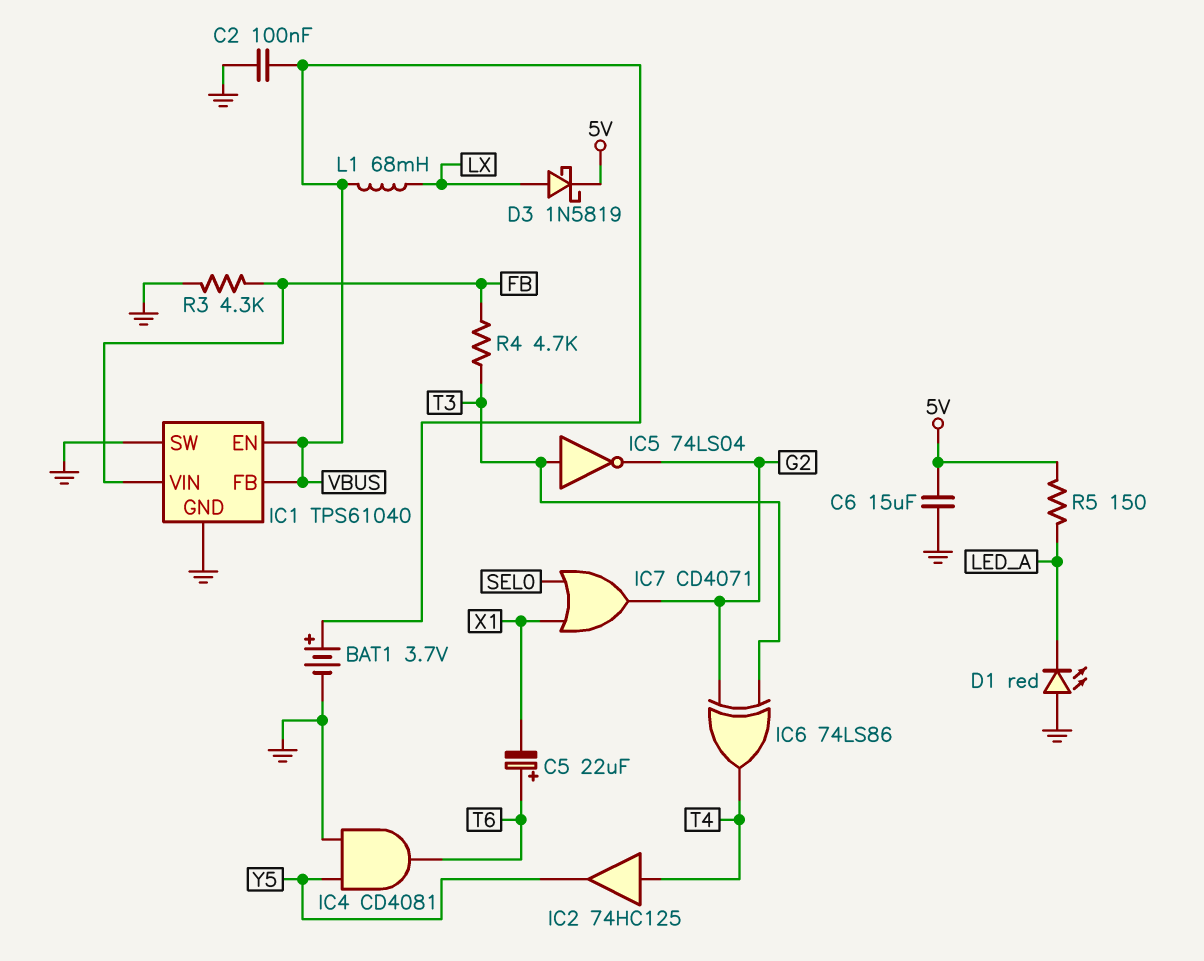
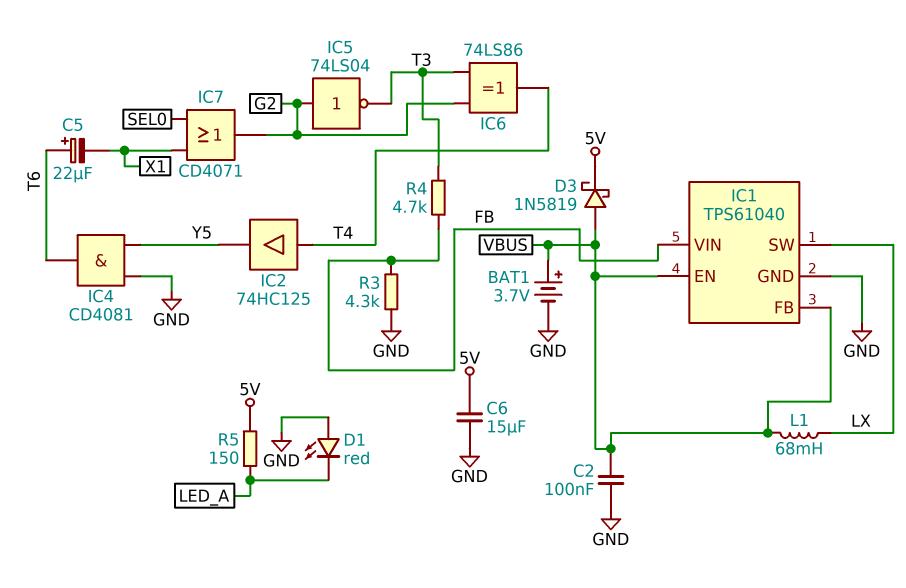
D3: schottky 1N5819 (A LX, K 5V) -> schottky 1N5819 (A VBUS, K 5V)
IC1 pin SW: GND -> LX
IC5: NOT 74LS04 (in T3, out G2) -> NOT 74LS04 (in G2, out T3)

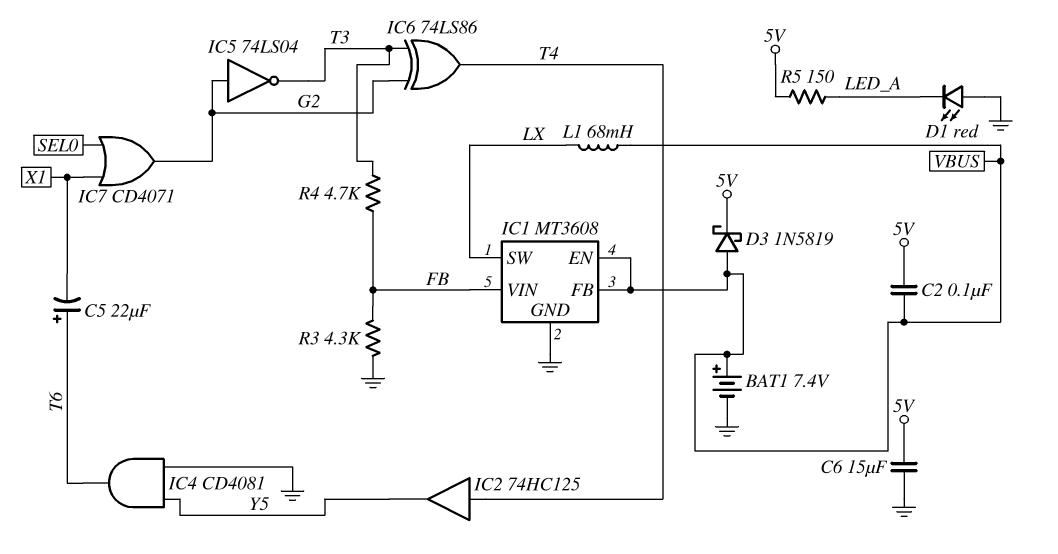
BAT1: 3.7V (plus VBUS, minus GND) -> 7.4V (plus VBUS, minus GND)
C2: 100nF (GND, VBUS) -> 100nF (5V, VBUS)
IC1: TPS61040 -> MT3608

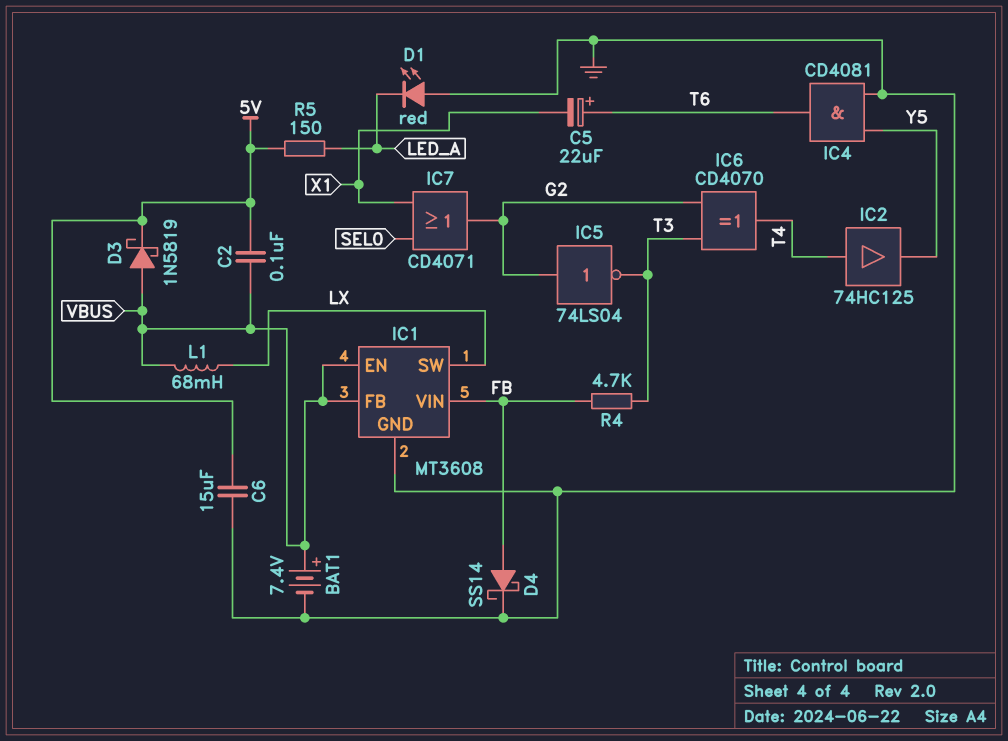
D4: none -> schottky SS14 (A FB, K GND)
IC6: XOR 74LS86 (in G2, in T3, out T4) -> XOR CD4070 (in G2, in T3, out T4)
R3: 4.3k (FB, GND) -> none

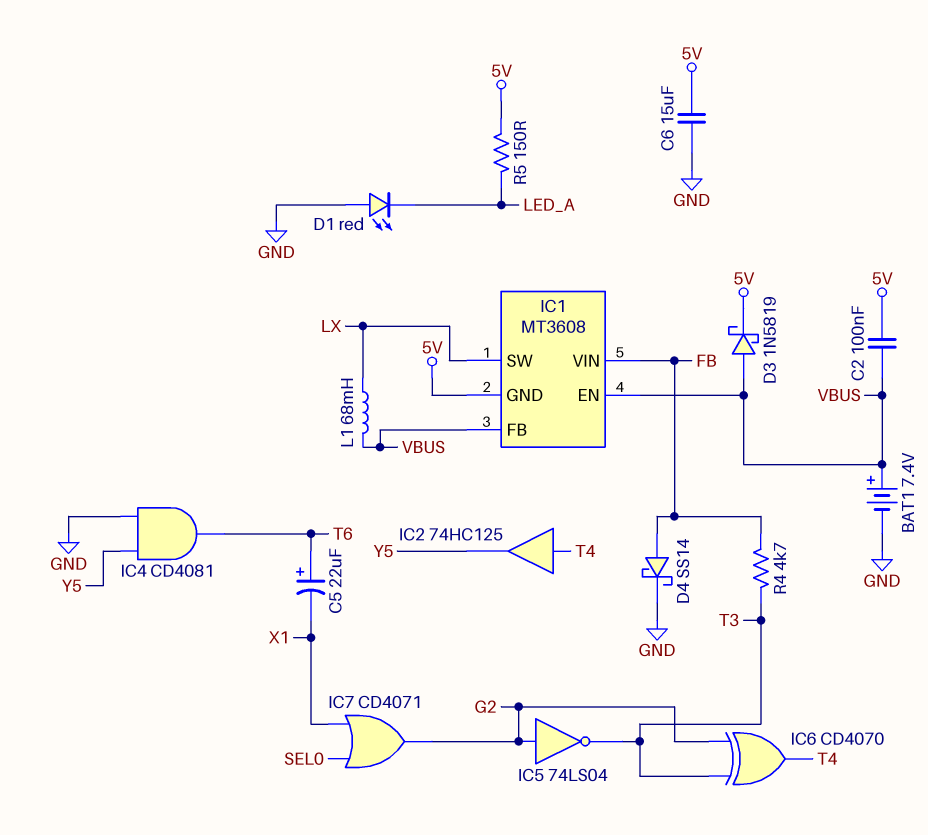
IC1 pin GND: GND -> 5V

